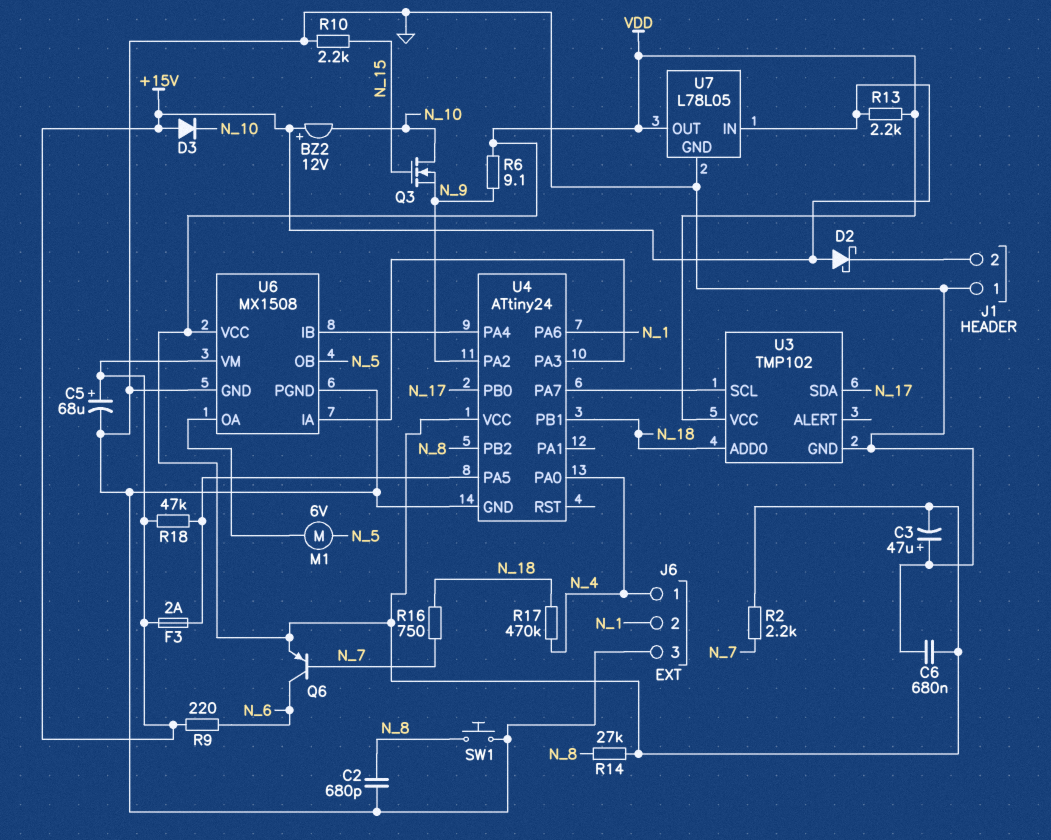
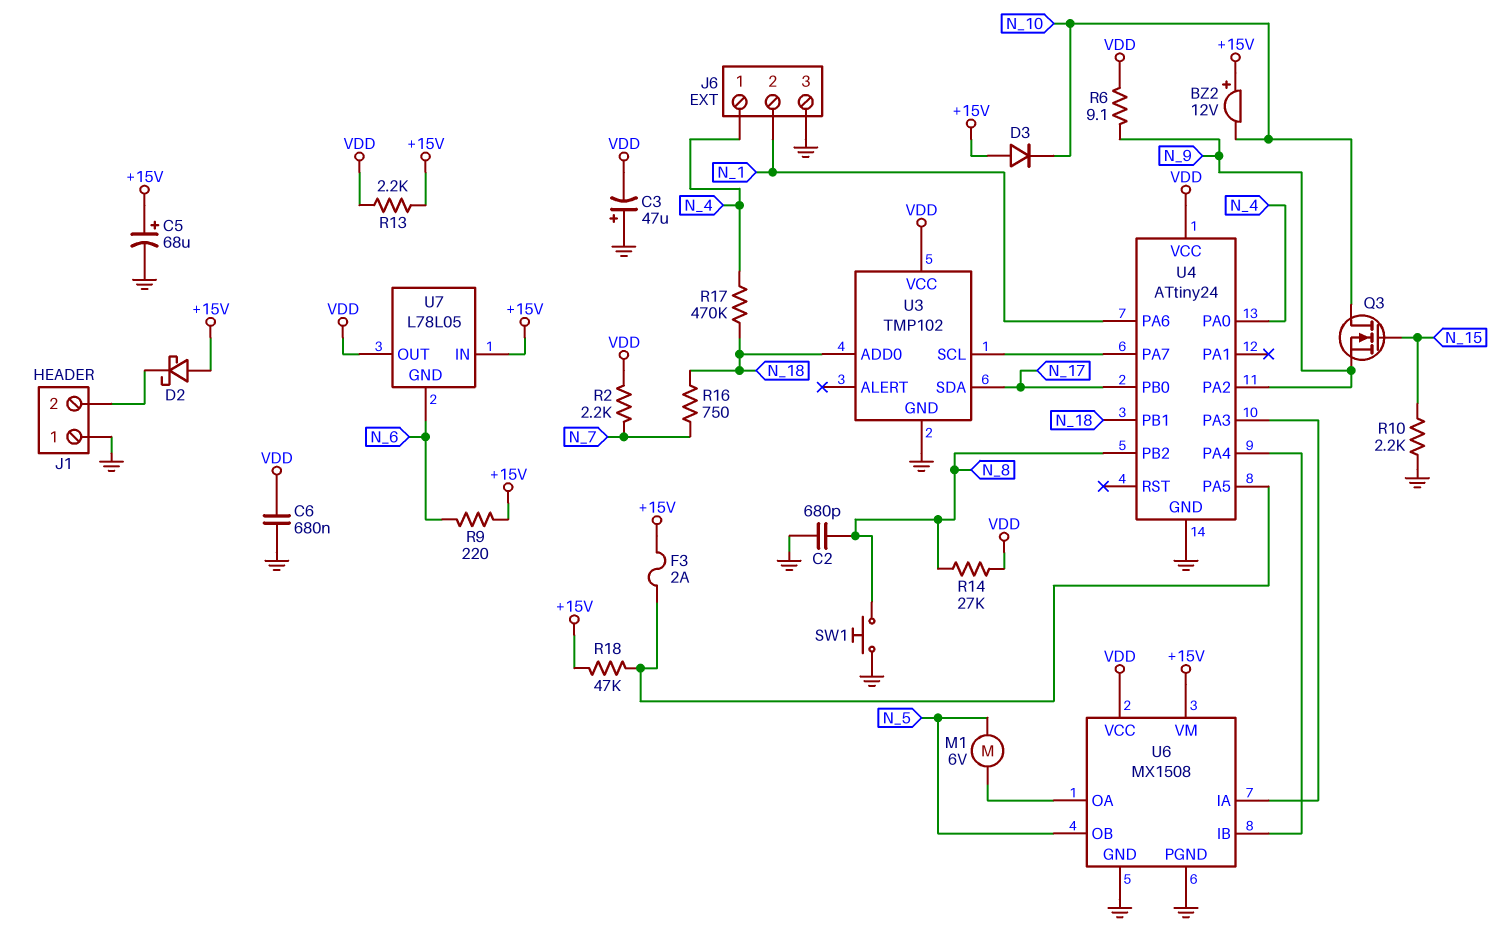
Q6: PNP (B N_7, C N_6, E VDD) -> none
U7 pin GND: GND -> N_6

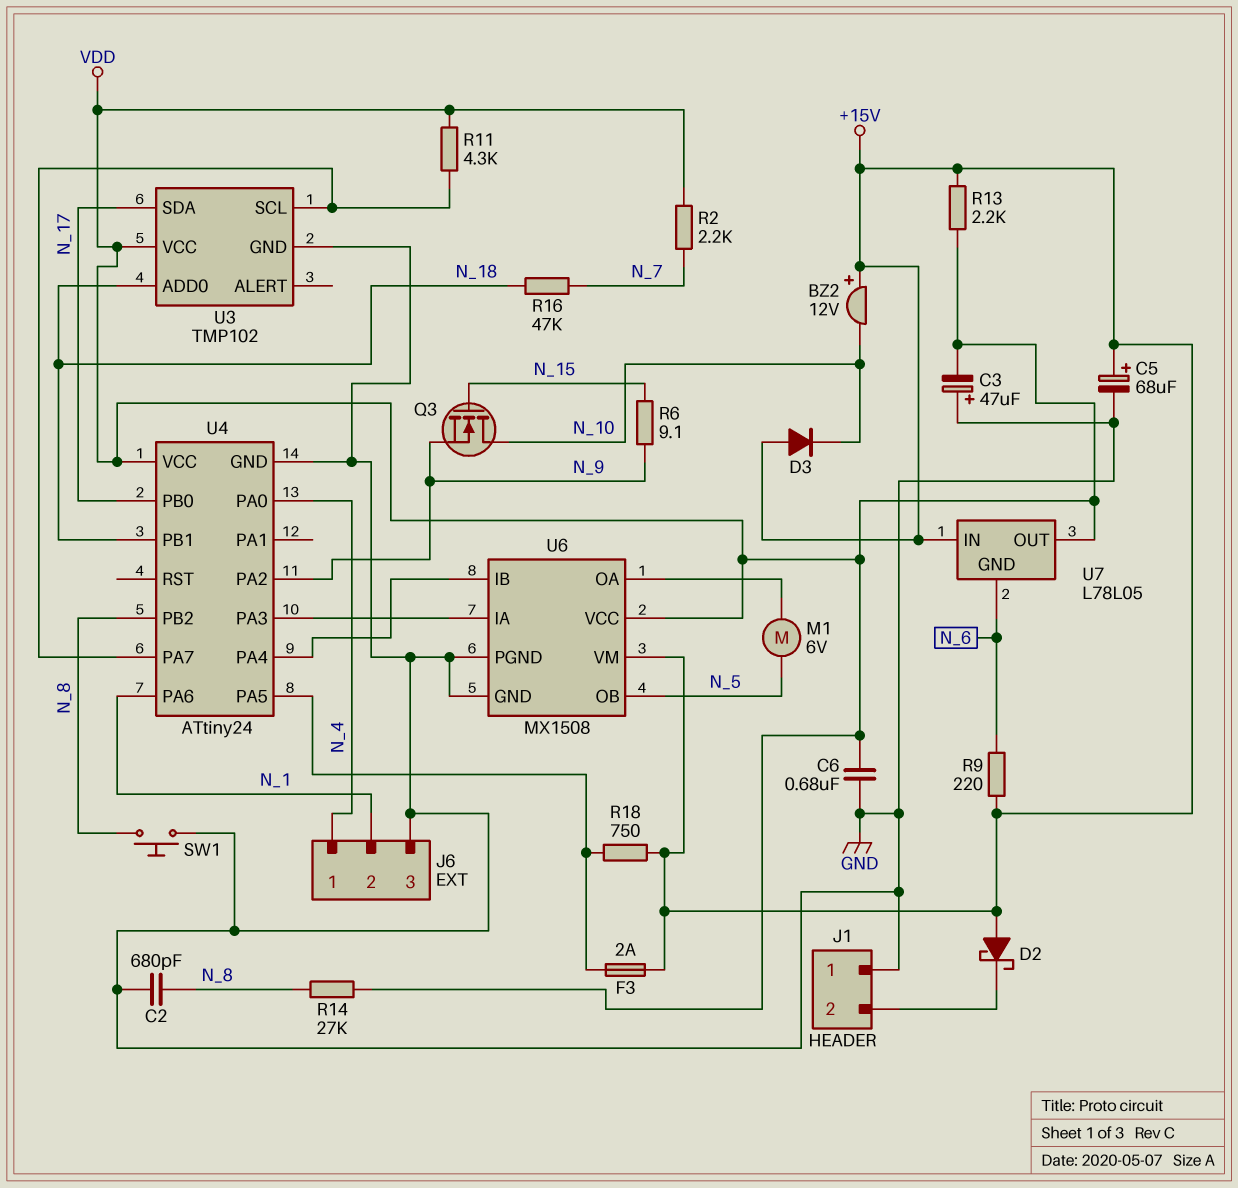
R6: 9.1 (N_9, VDD) -> 9.1 (N_9, N_15)
R10: 2.2k (GND, N_15) -> none
R11: none -> 4.3k (U3/SCL, VDD)
R16: 750 (N_7, N_18) -> 47k (N_7, N_18)
R17: 470k (N_4, N_18) -> none
R18: 47k (+15V, U4/PA5) -> 750 (+15V, U4/PA5)

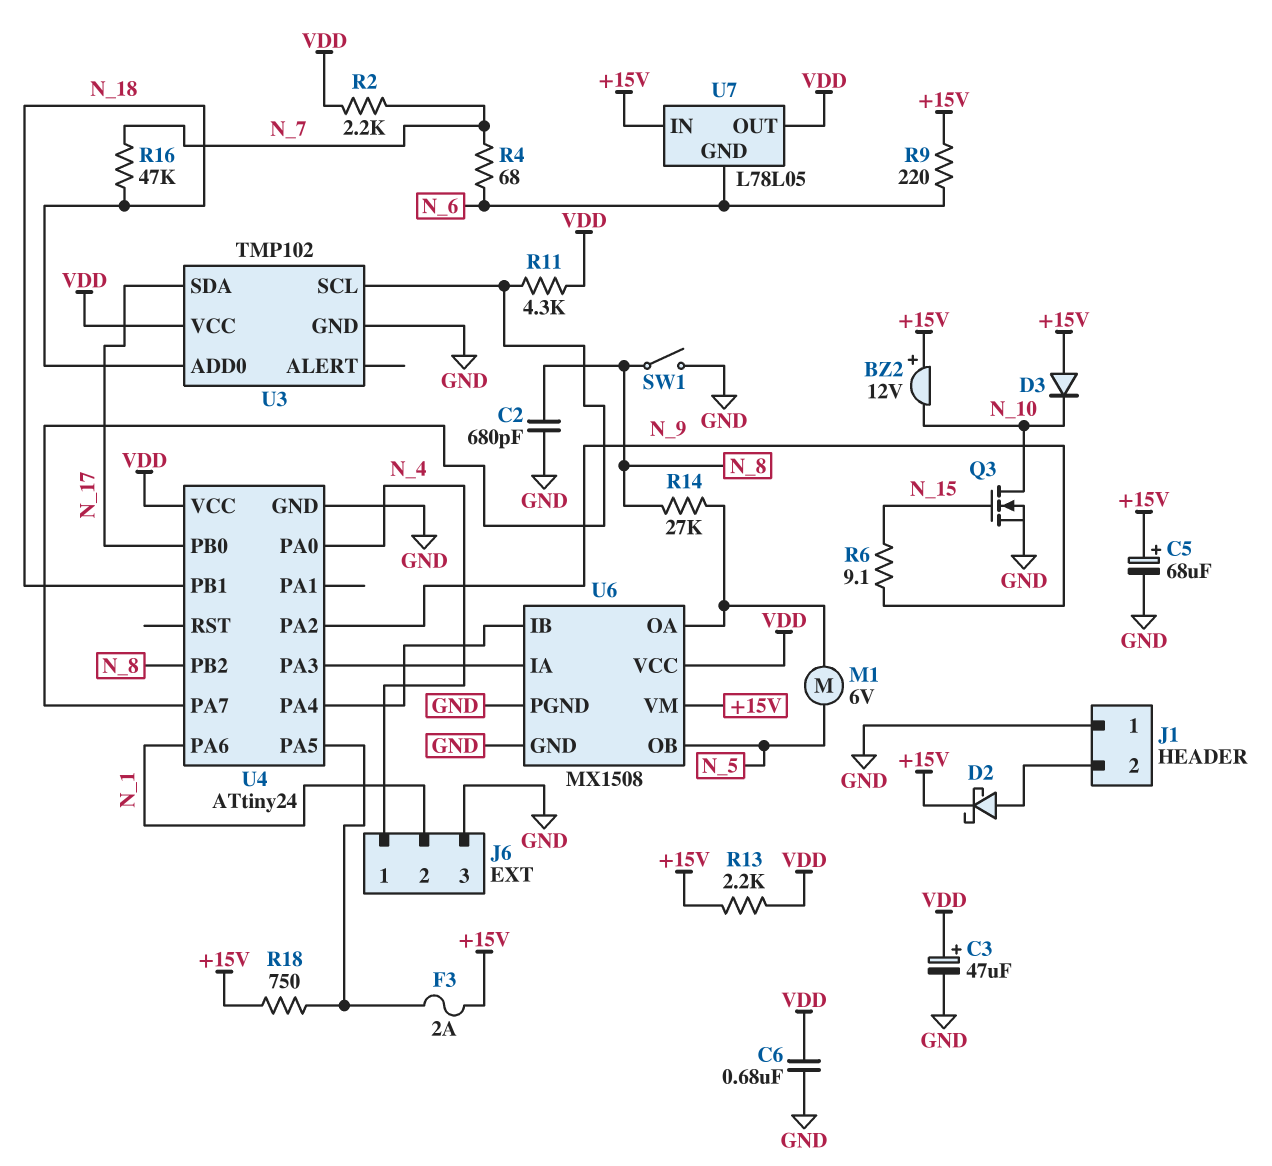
C3: 47uF (plus GND, minus VDD) -> 47uF (plus VDD, minus GND)
D2: schottky (A +15V, K J1/2) -> schottky (A J1/2, K +15V)
Q3: NMOS (G N_15, D N_10, S N_9) -> NMOS (G N_15, D N_10, S GND)
R4: none -> 68 (N_6, N_7)
R14: 27k (N_8, VDD) -> 27k (N_8, U6/OA)
SW1: button (GND, N_8) -> switch (GND, N_8)

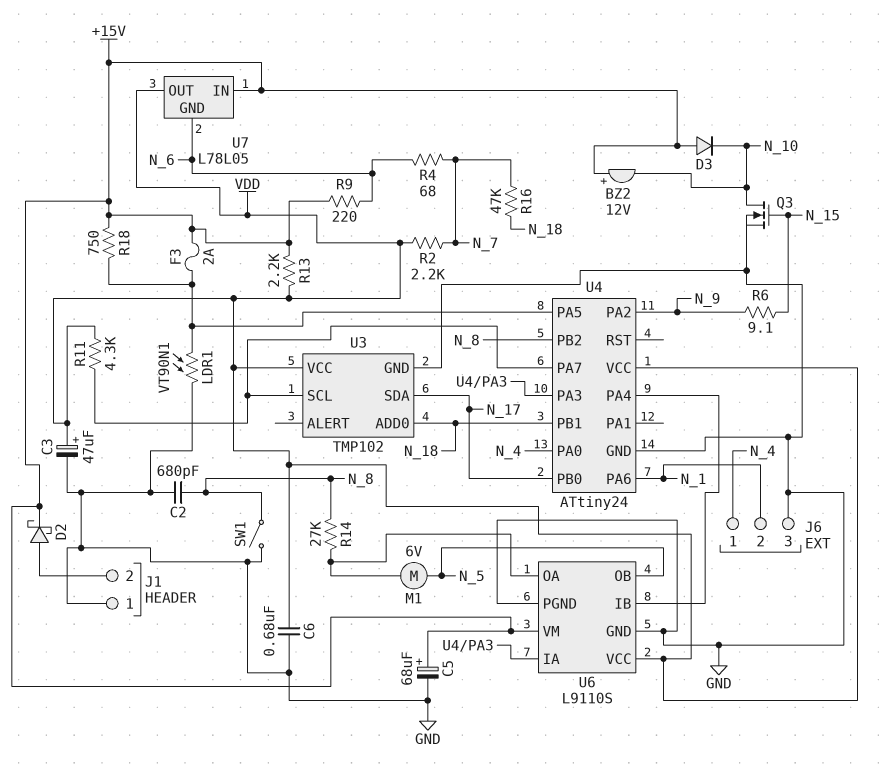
LDR1: none -> VT90N1 (GND, U4/PA5)
U6: MX1508 -> L9110S

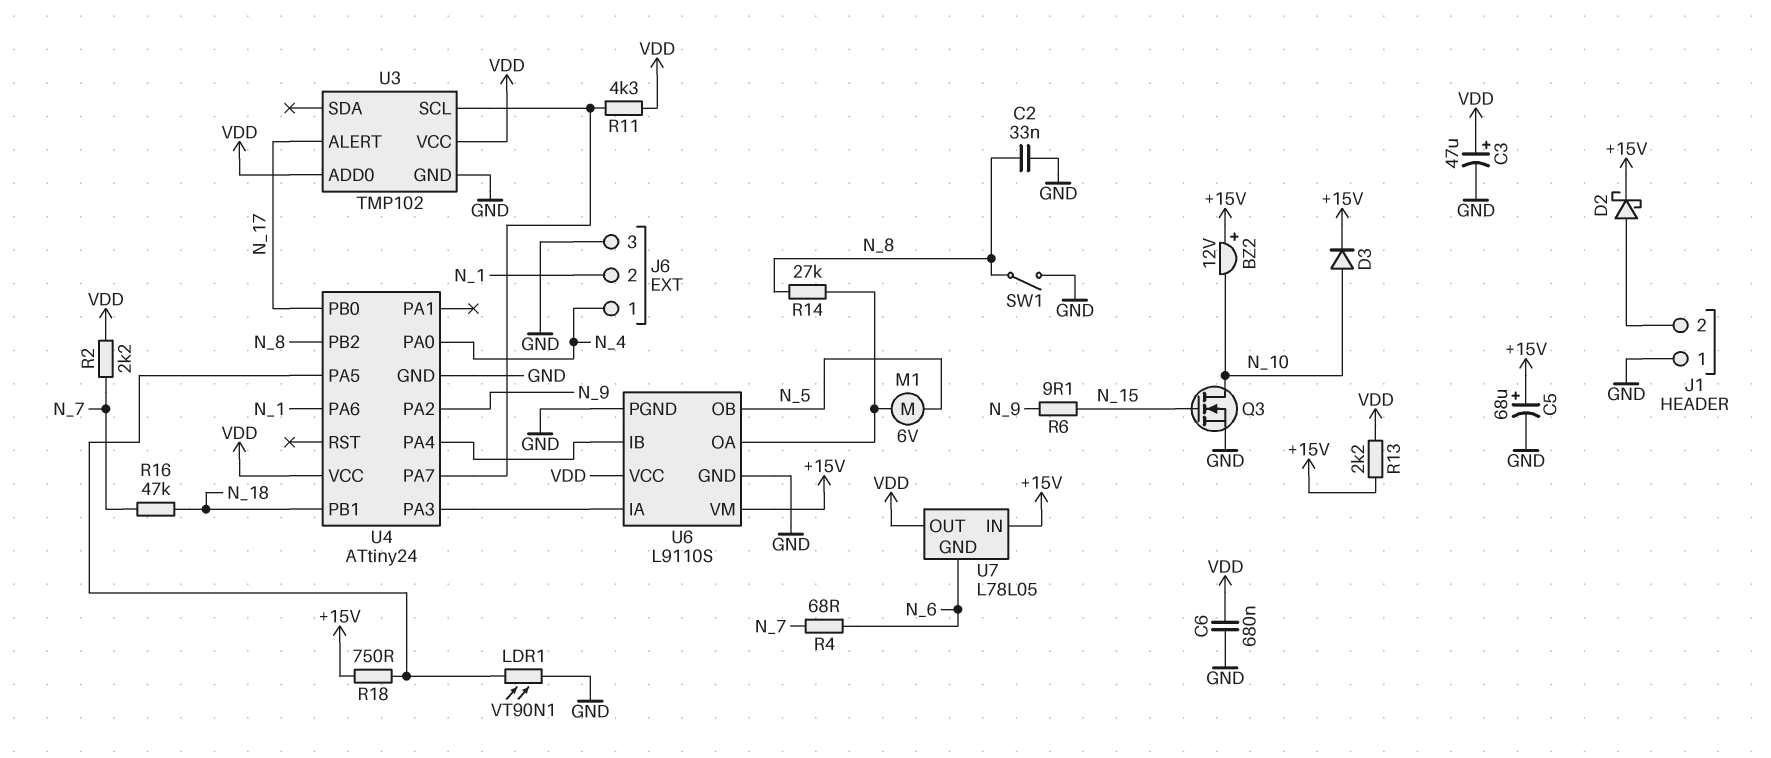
C2: 680pF (GND, N_8) -> 33nF (GND, N_8)
D3: diode (A +15V, K N_10) -> diode (A N_10, K +15V)
F3: 2A (+15V, U4/PA5) -> none
R9: 220 (+15V, N_6) -> none
U3 pin ADD0: N_18 -> VDD
U3 pin ALERT: none -> N_17
U3 pin SDA: N_17 -> none

